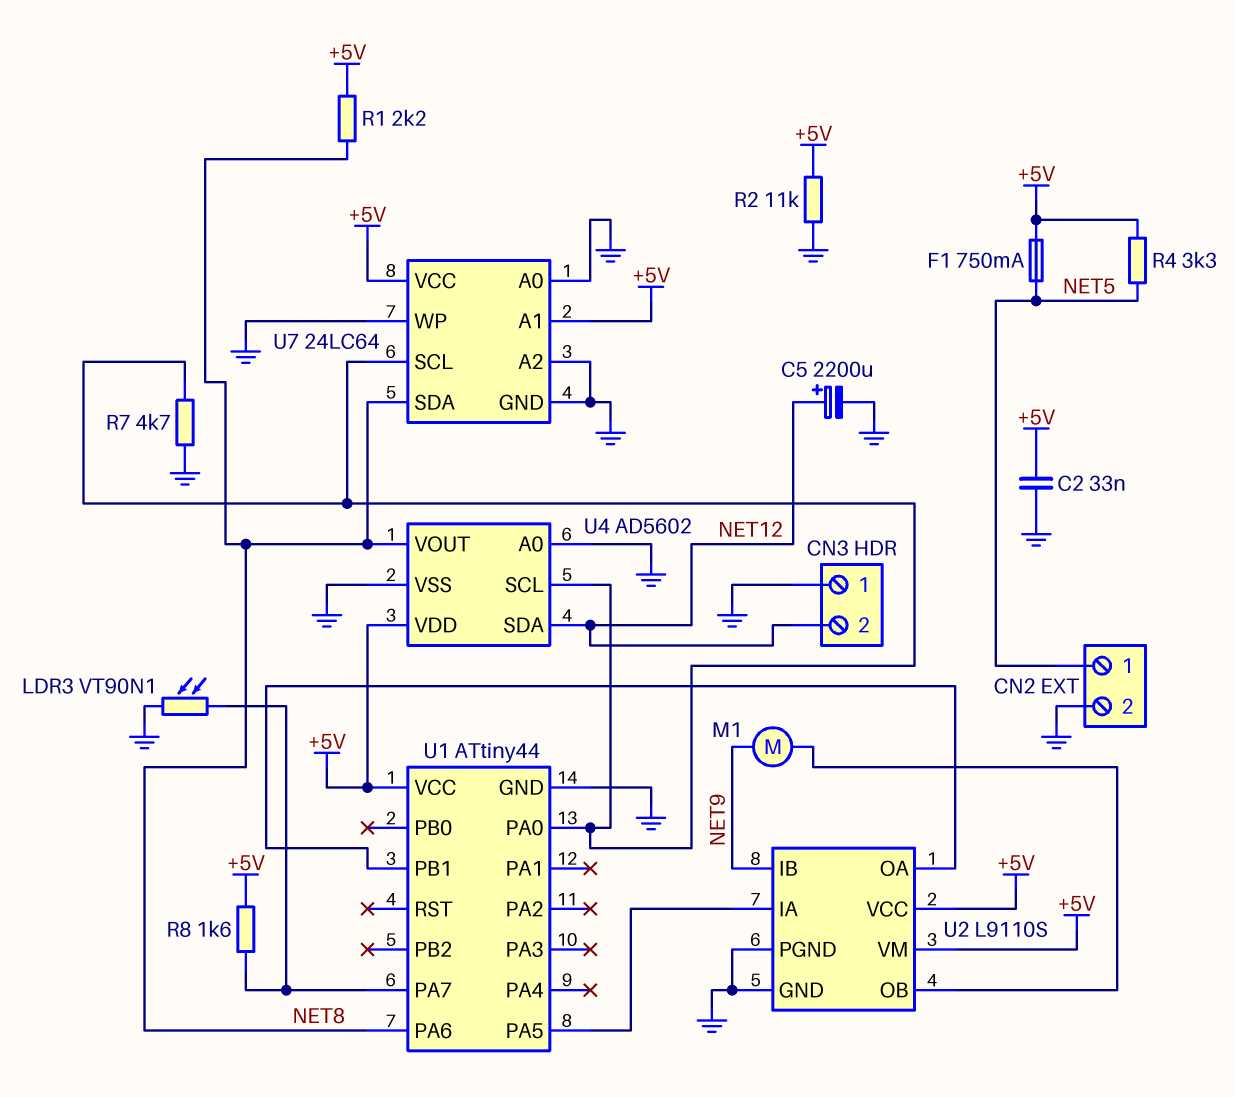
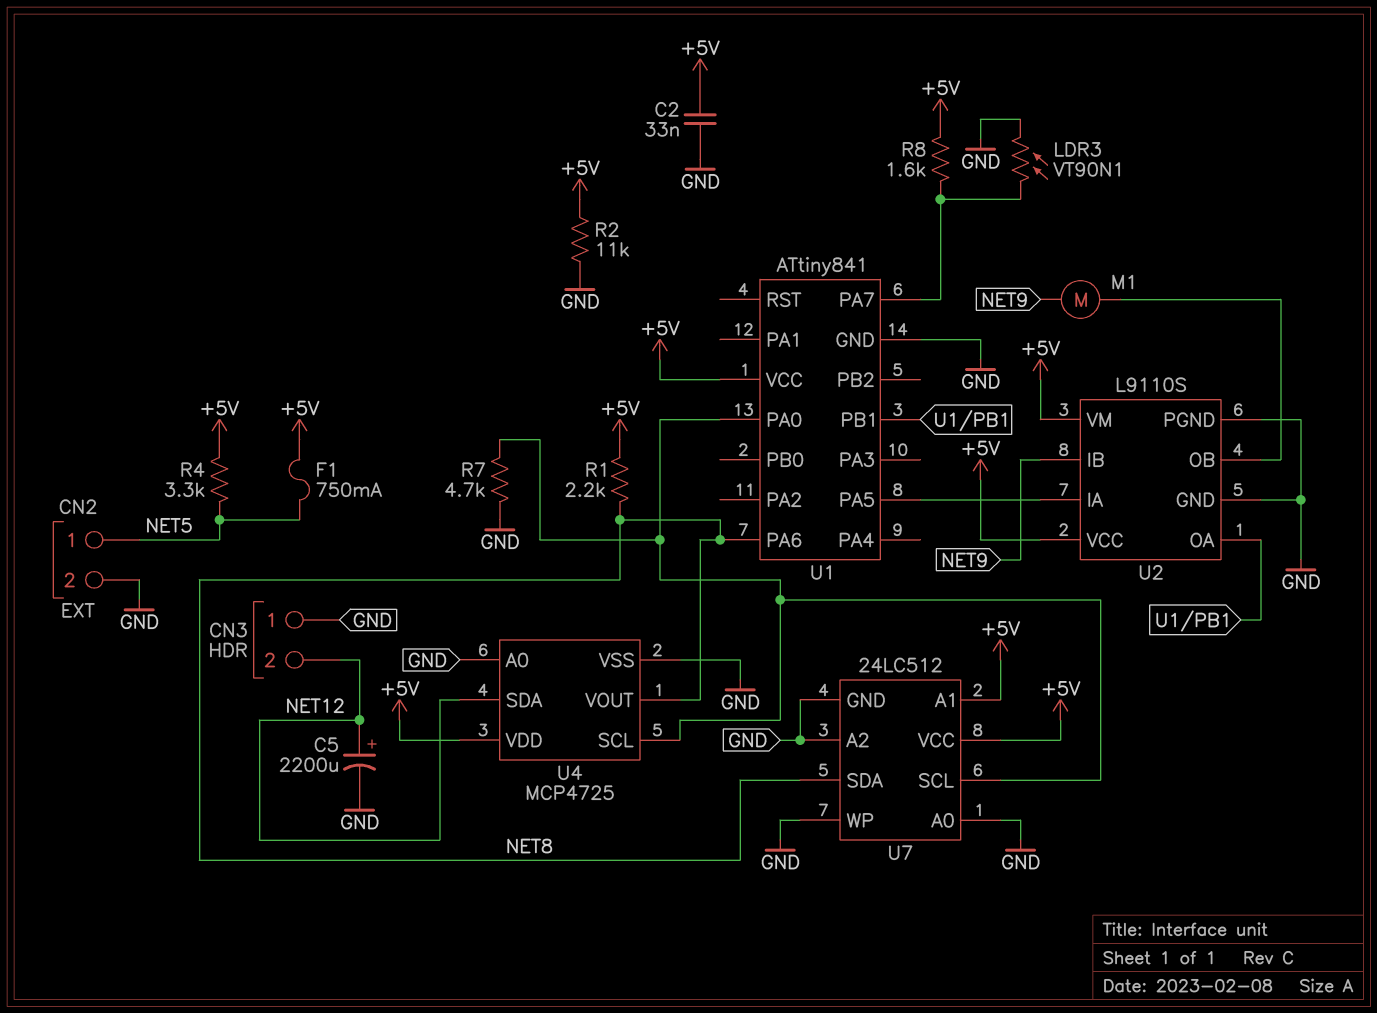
U1: ATtiny44 -> ATtiny841
U4: AD5602 -> MCP4725
U7: 24LC64 -> 24LC512

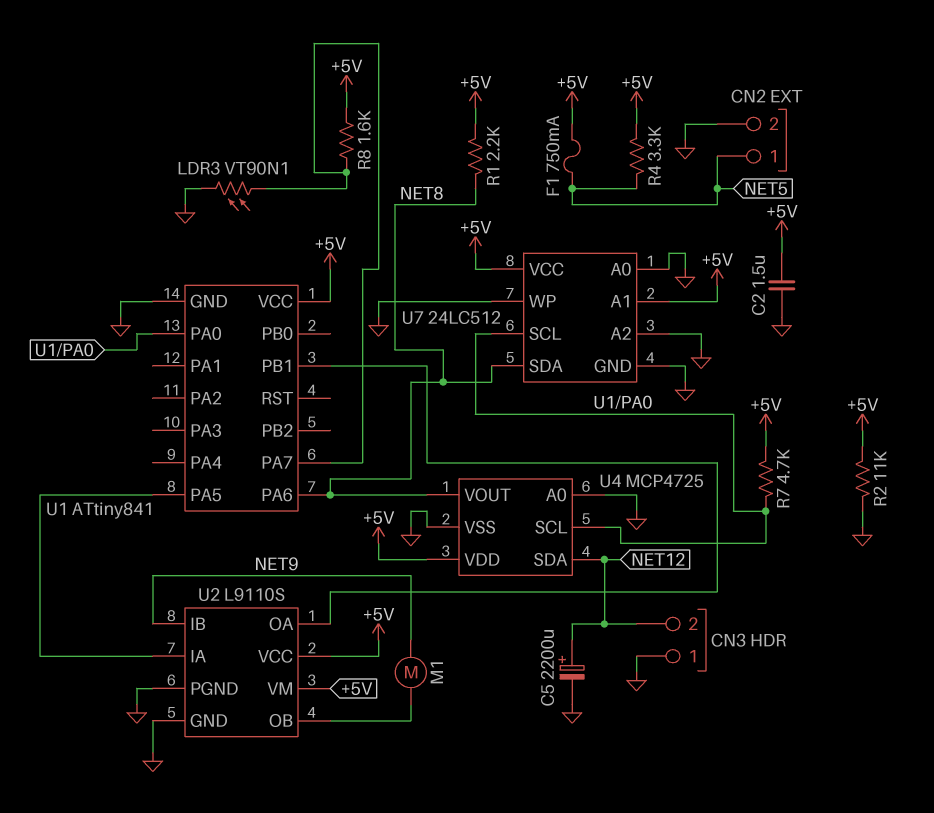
C2: 33nF (+5V, GND) -> 1.5uF (+5V, GND)
R7: 4.7k (GND, U1/PA0) -> 4.7k (+5V, U1/PA0)

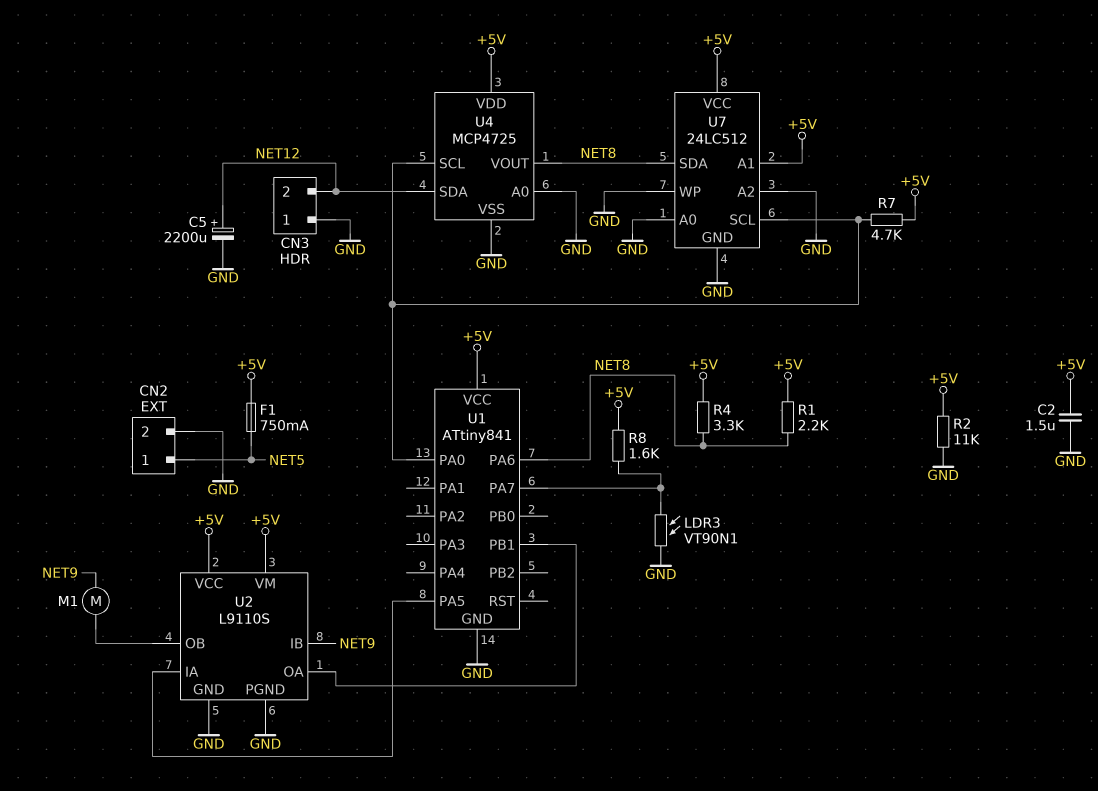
R4: 3.3k (+5V, NET5) -> 3.3k (+5V, NET8)

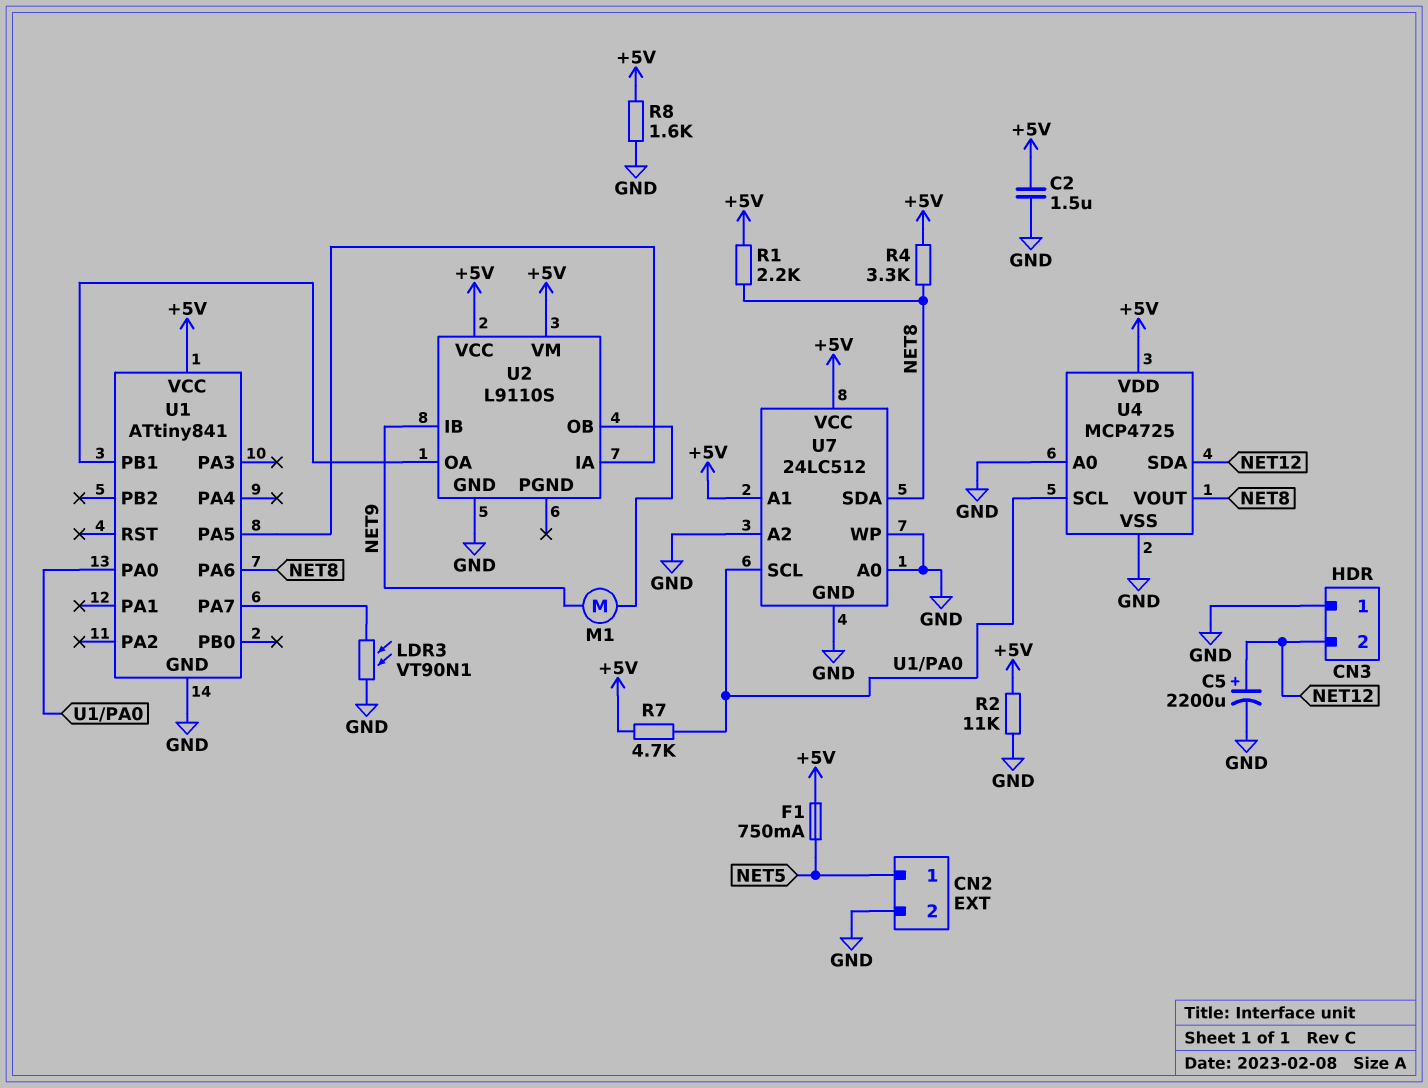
R8: 1.6k (+5V, U1/PA7) -> 1.6k (+5V, GND)
U2 pin PGND: GND -> none

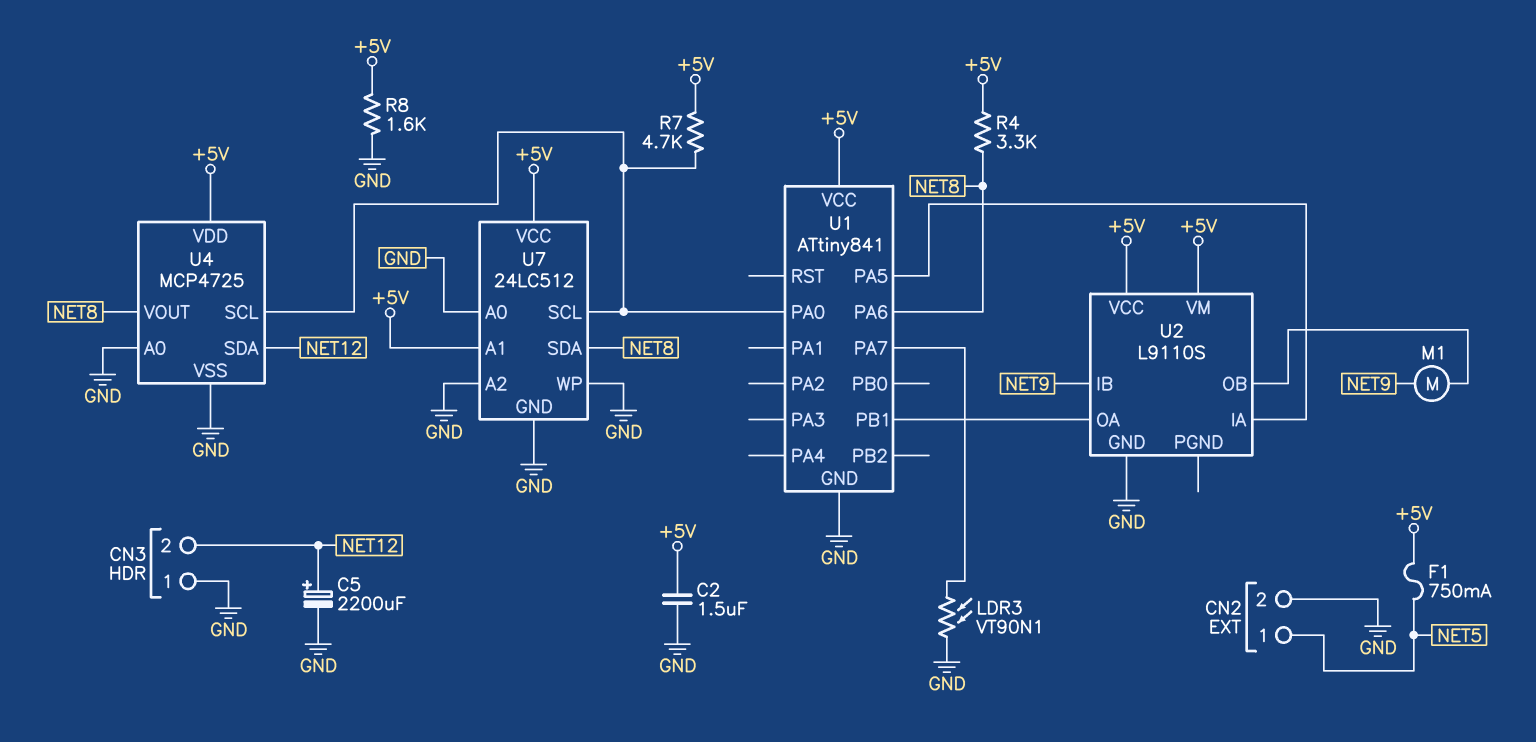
R1: 2.2k (+5V, NET8) -> none
R2: 11k (+5V, GND) -> none

